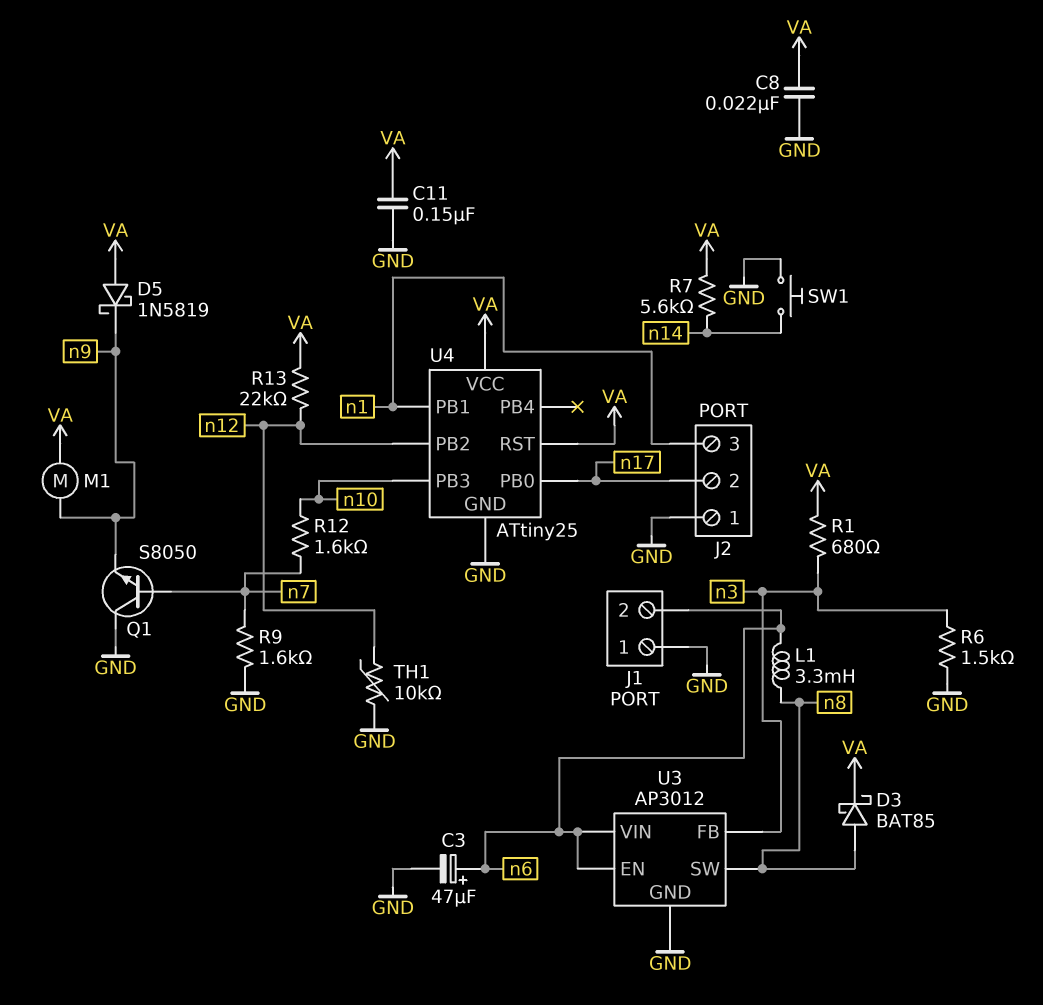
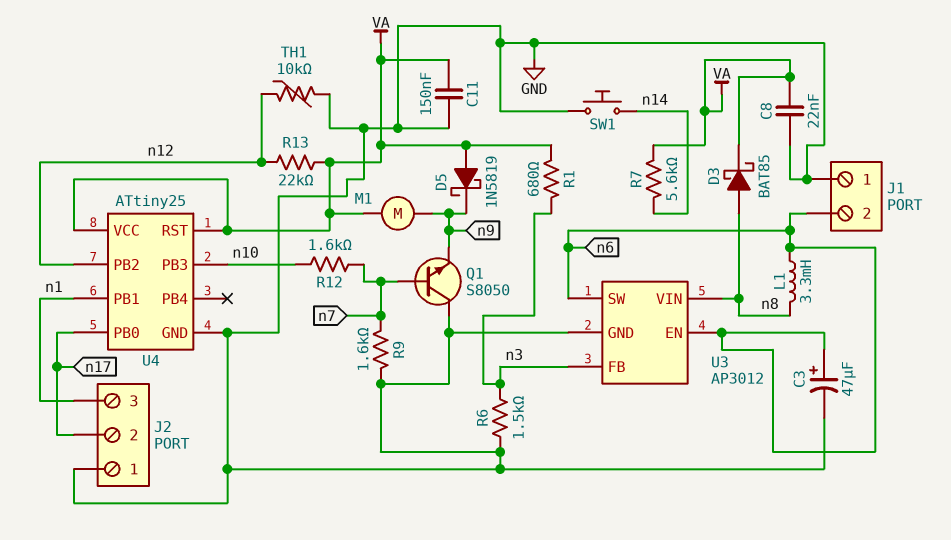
U3 pin SW: n8 -> n6
U3 pin VIN: n6 -> n8

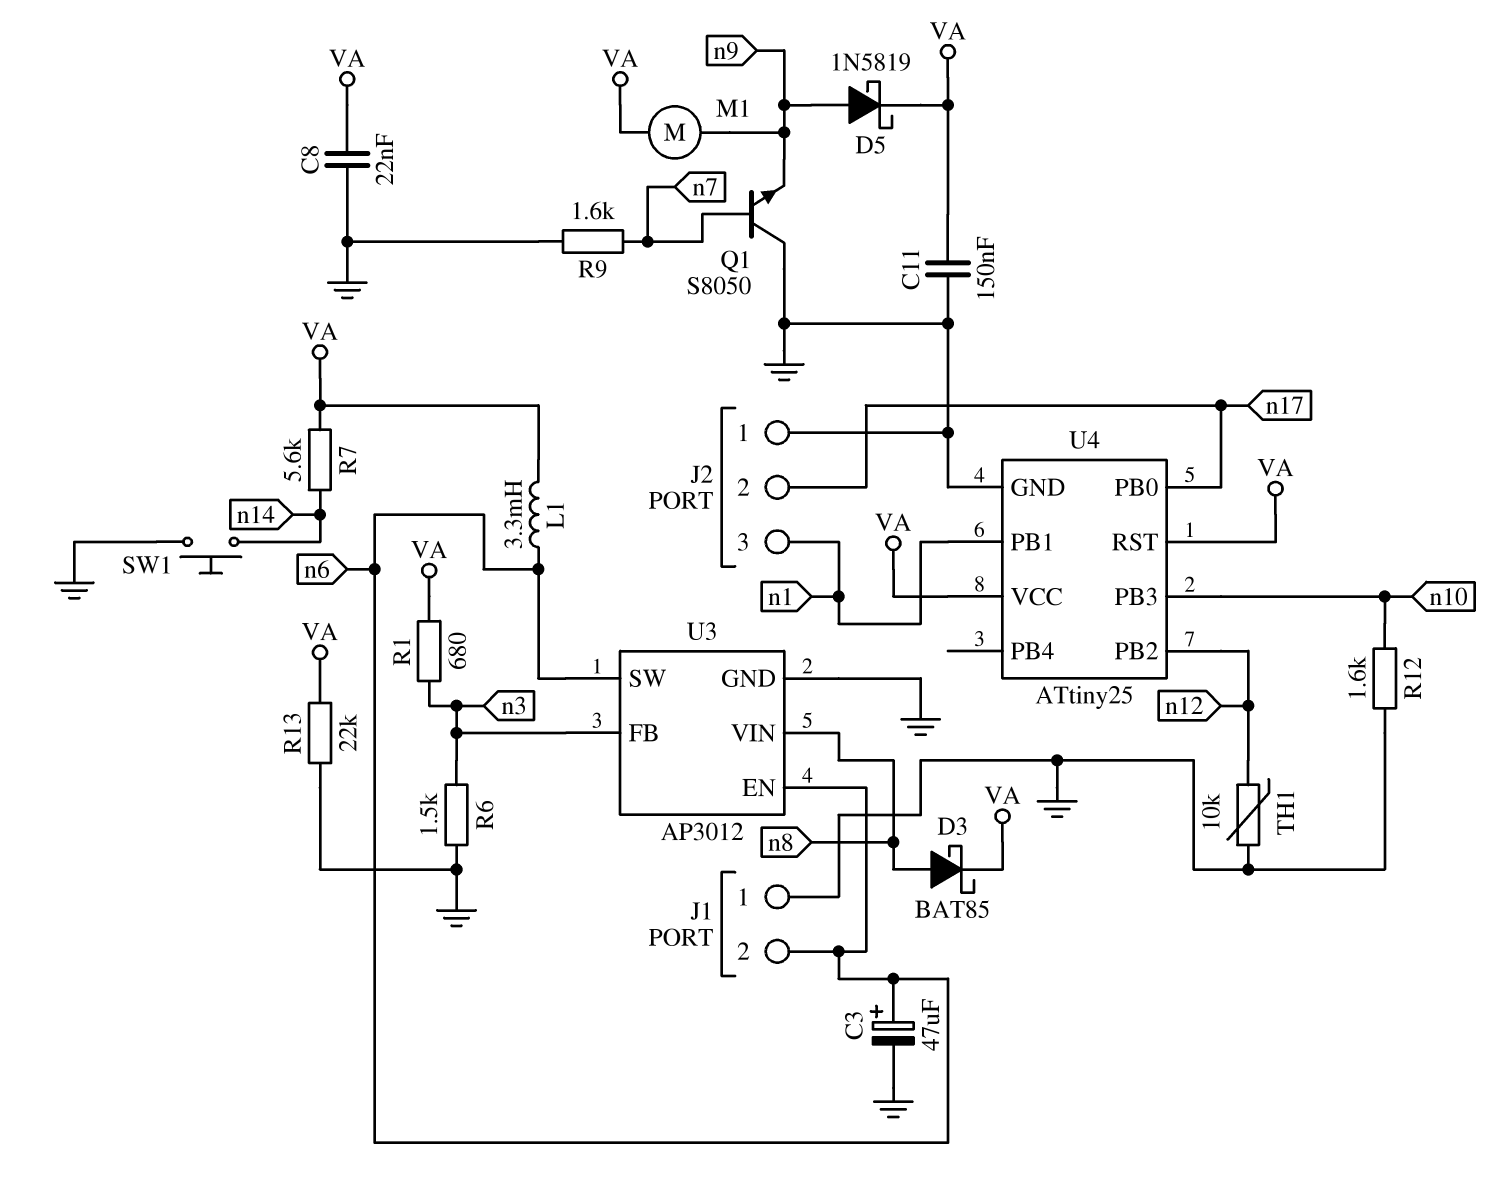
D5: schottky 1N5819 (A VA, K n9) -> schottky 1N5819 (A n9, K VA)
L1: 3.3mH (n6, n8) -> 3.3mH (VA, n6)
R12: 1.6k (n7, n10) -> 1.6k (GND, n10)
R13: 22k (VA, n12) -> 22k (GND, VA)

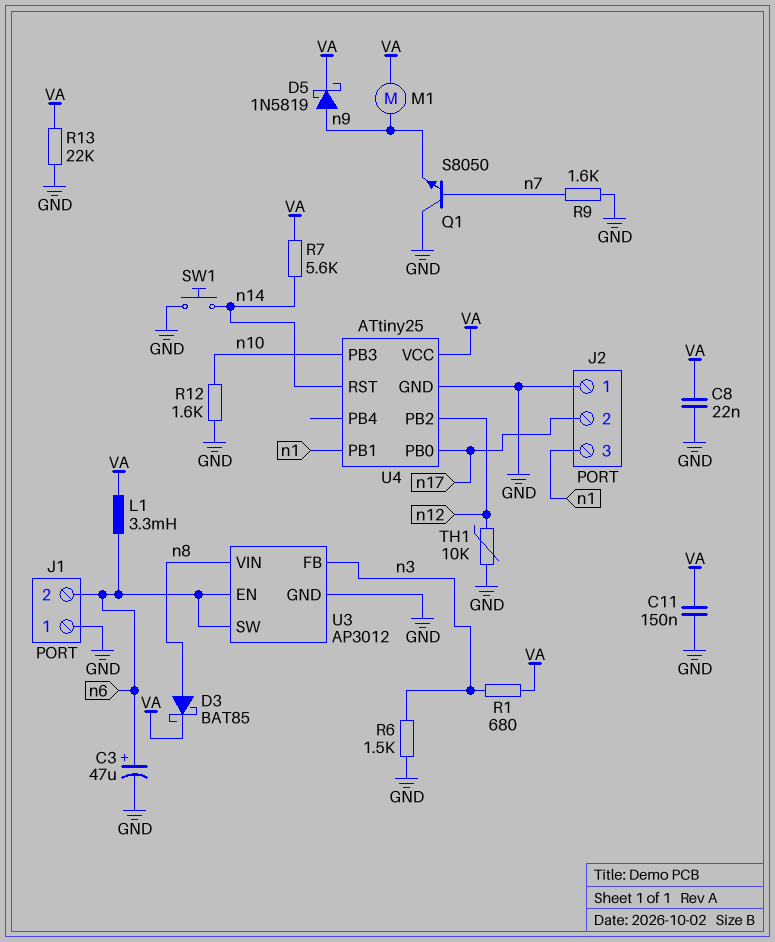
U4 pin RST: VA -> n14

